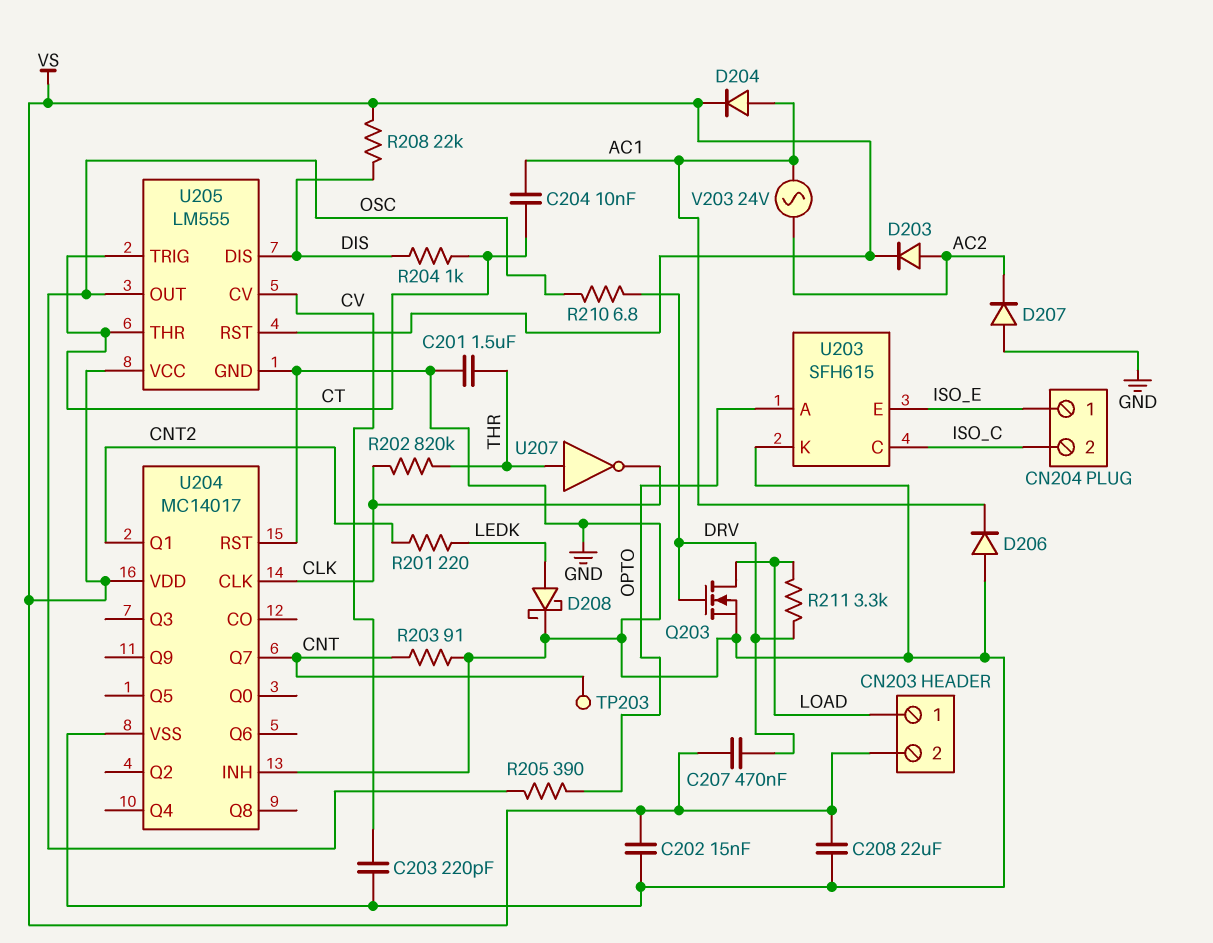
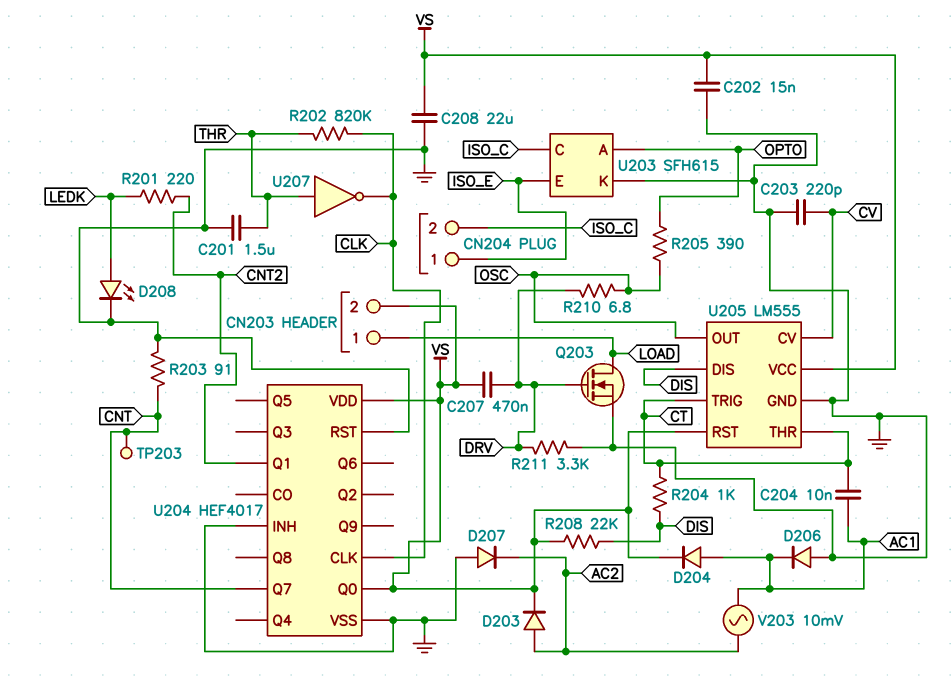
D208: schottky (A LEDK, K GND) -> LED (A LEDK, K GND)
R211: 3.3k (DRV, LOAD) -> 3.3k (DRV, GND)
U204: MC14017 -> HEF4017
U204 pin Q0: none -> VS
V203: AC 24V (AC1, AC2) -> AC 10mV (AC1, AC2)

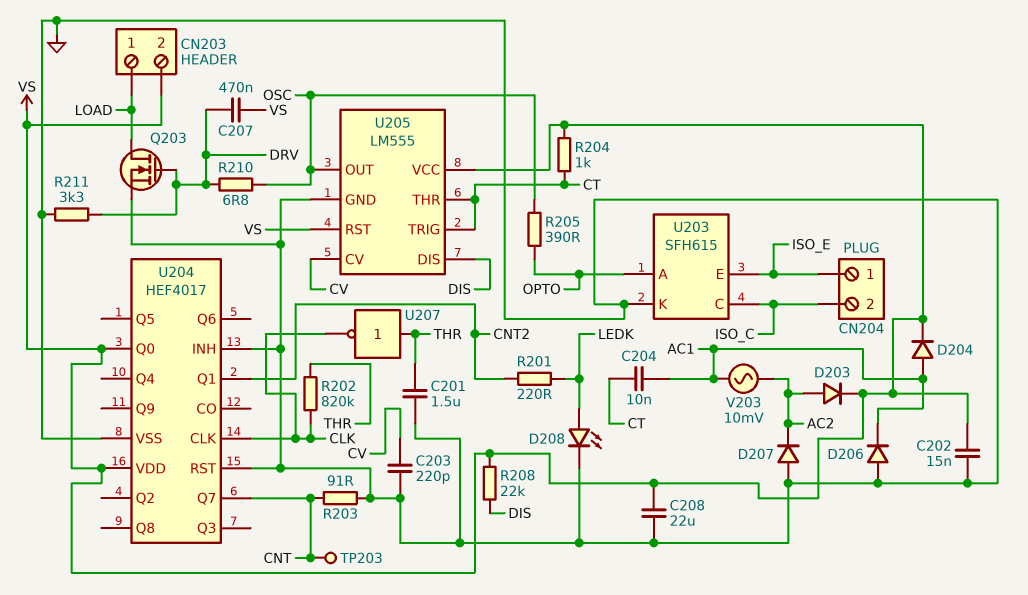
R204: 1k (CT, DIS) -> 1k (CT, VS)

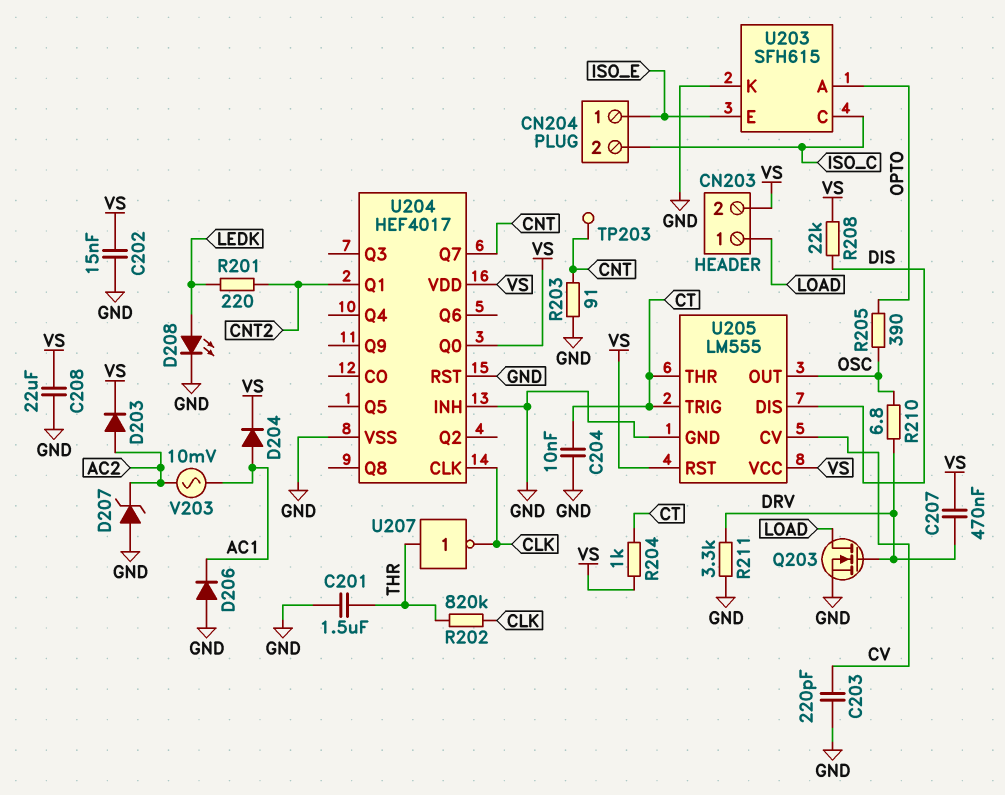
C204: 10nF (AC1, CT) -> 10nF (CT, GND)
D207: diode (A GND, K AC2) -> zener (A GND, K AC2)

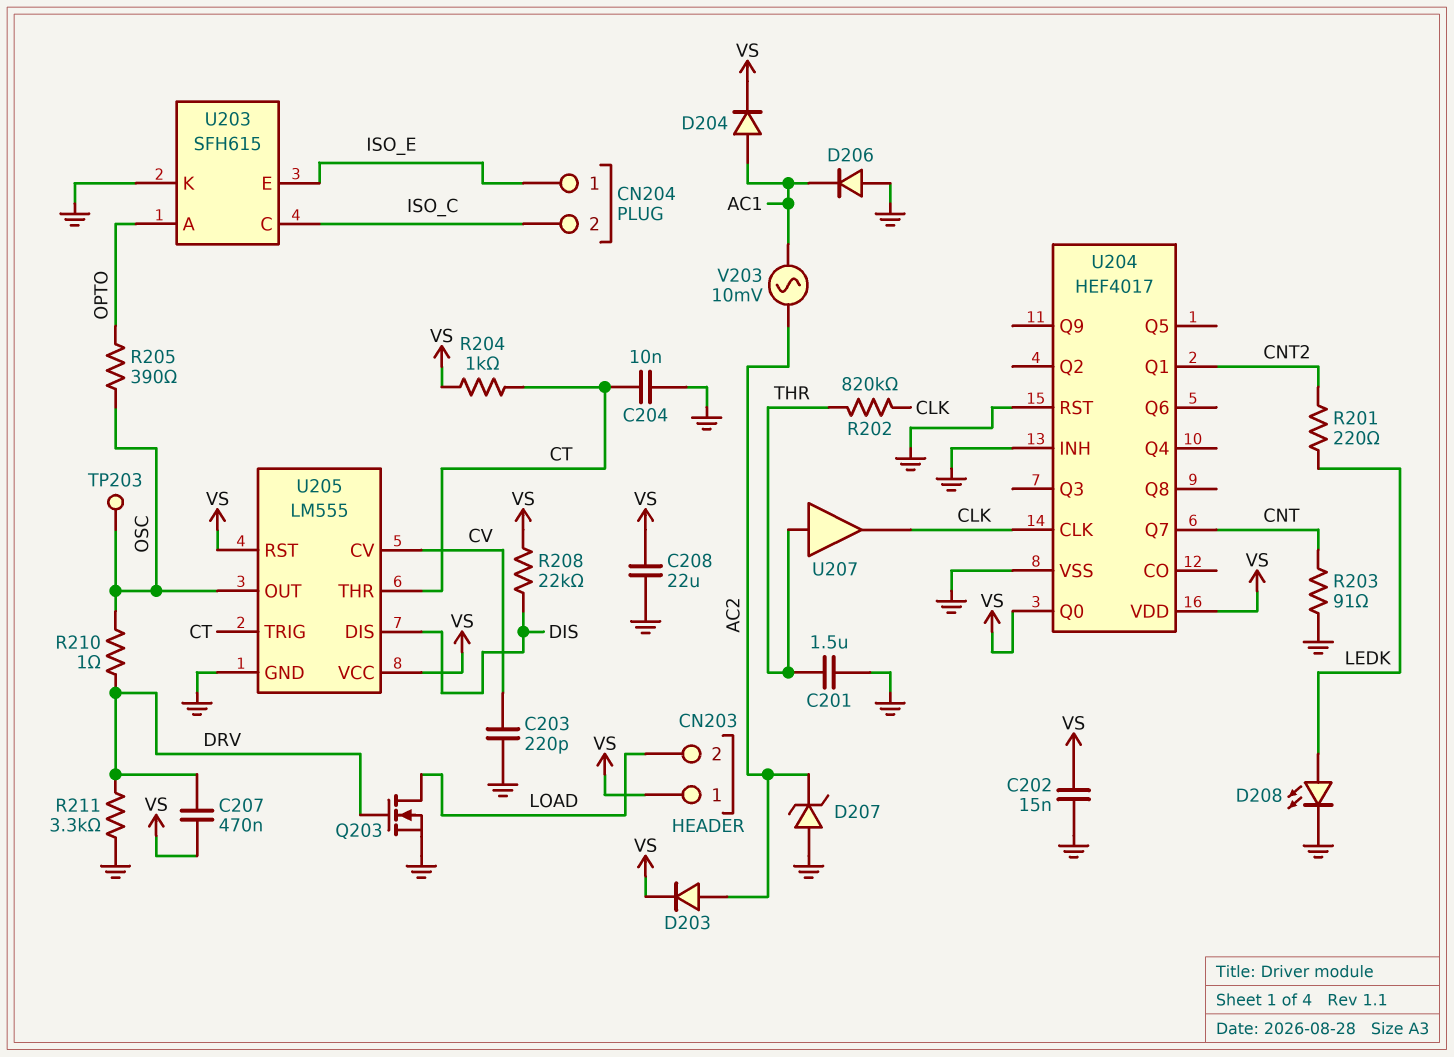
CN203 pin 1: LOAD -> VS
CN203 pin 2: VS -> LOAD
R210: 6.8 (DRV, OSC) -> 1 (DRV, OSC)
TP203: test point (CNT) -> test point (OSC)
U207: NOT (in THR, out CLK) -> buffer (in THR, out CLK)

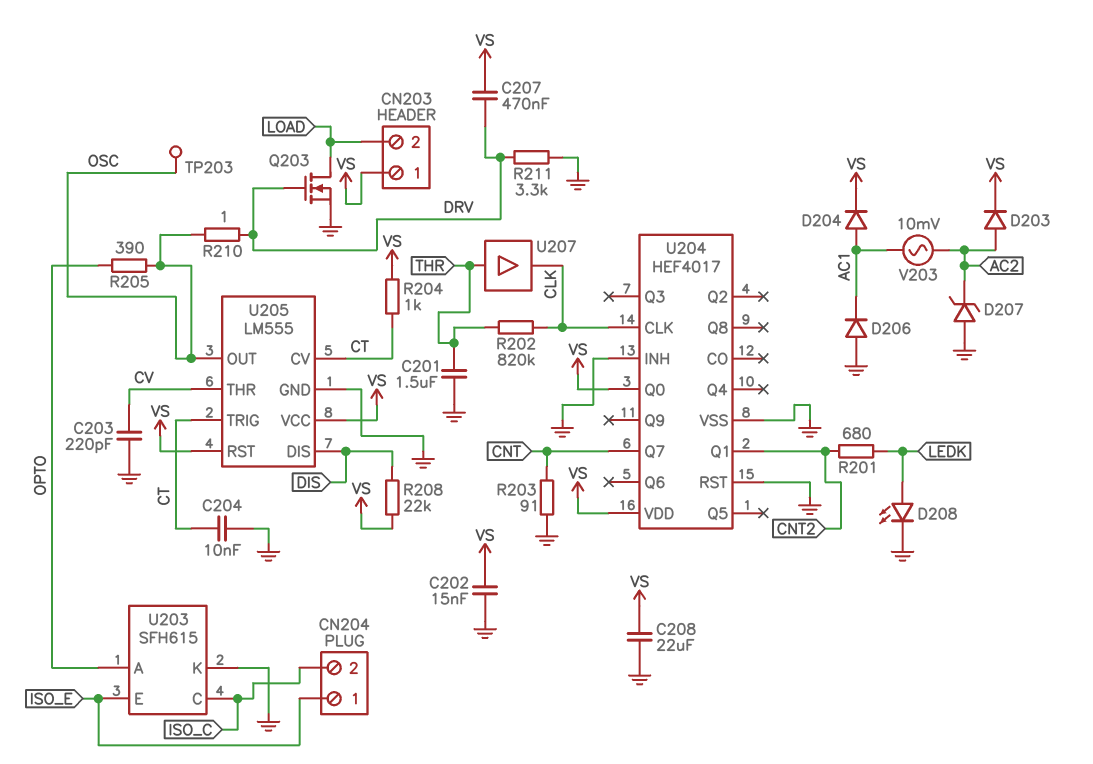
R201: 220 (CNT2, LEDK) -> 680 (CNT2, LEDK)
U205 pin CV: CV -> CT
U205 pin THR: CT -> CV

